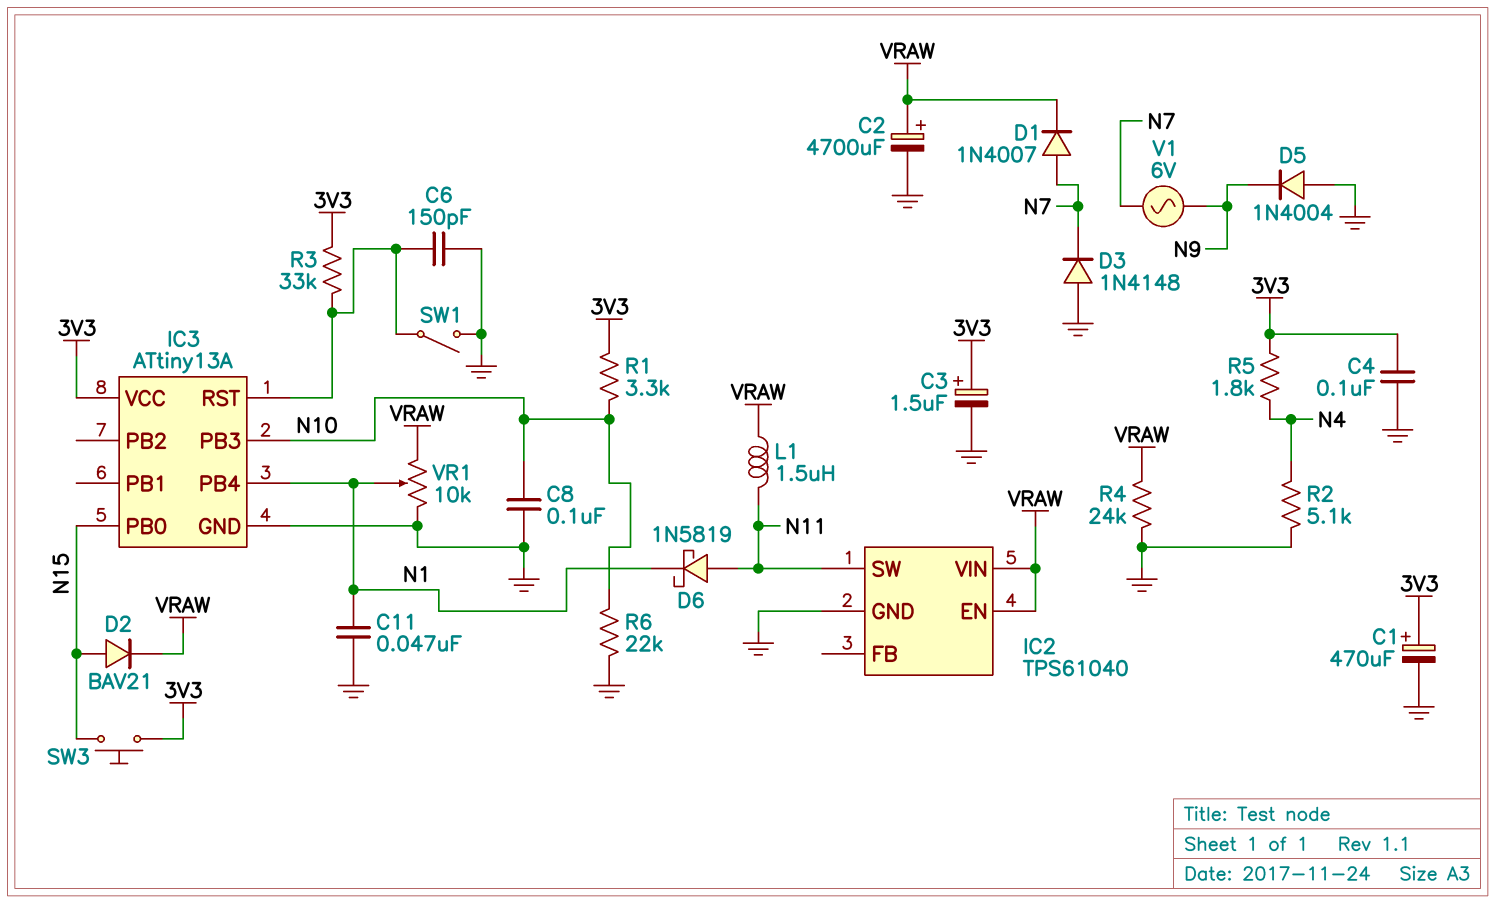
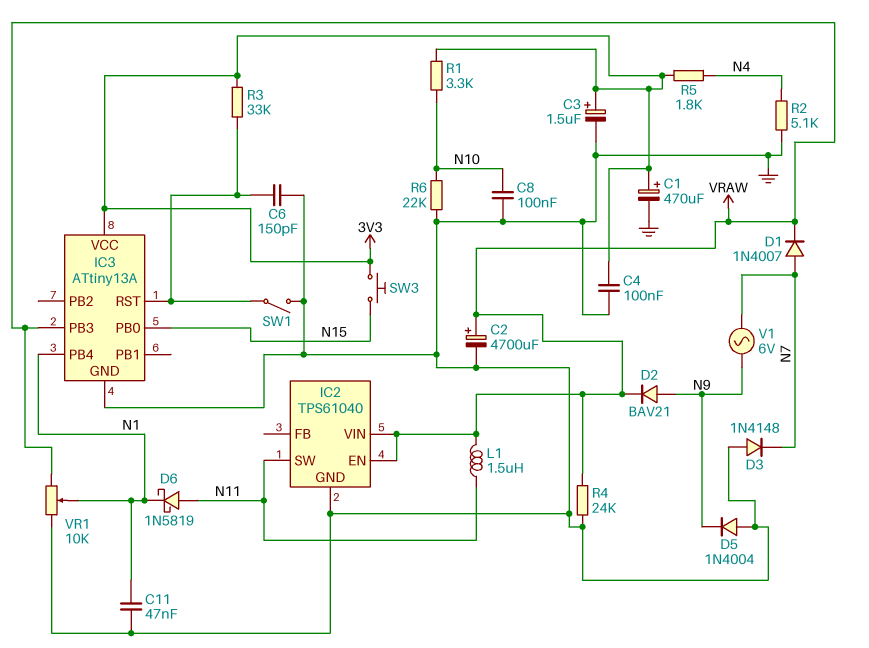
D2: diode BAV21 (A N15, K VRAW) -> diode BAV21 (A N9, K VRAW)
IC3 pin PB3: N10 -> VRAW

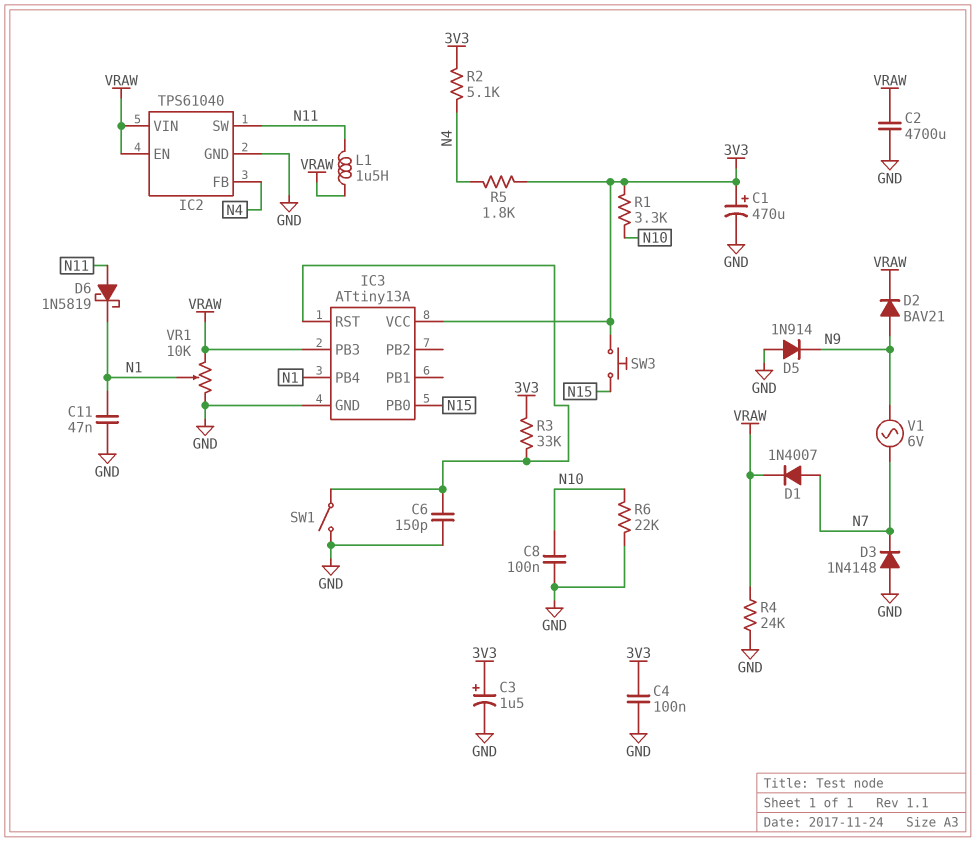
C2: 4700uF (plus VRAW, minus GND) -> 4700uF (GND, VRAW)
D5: diode 1N4004 (A GND, K N9) -> diode 1N914 (A GND, K N9)
IC2 pin FB: none -> N4
R2: 5.1k (GND, N4) -> 5.1k (3V3, N4)

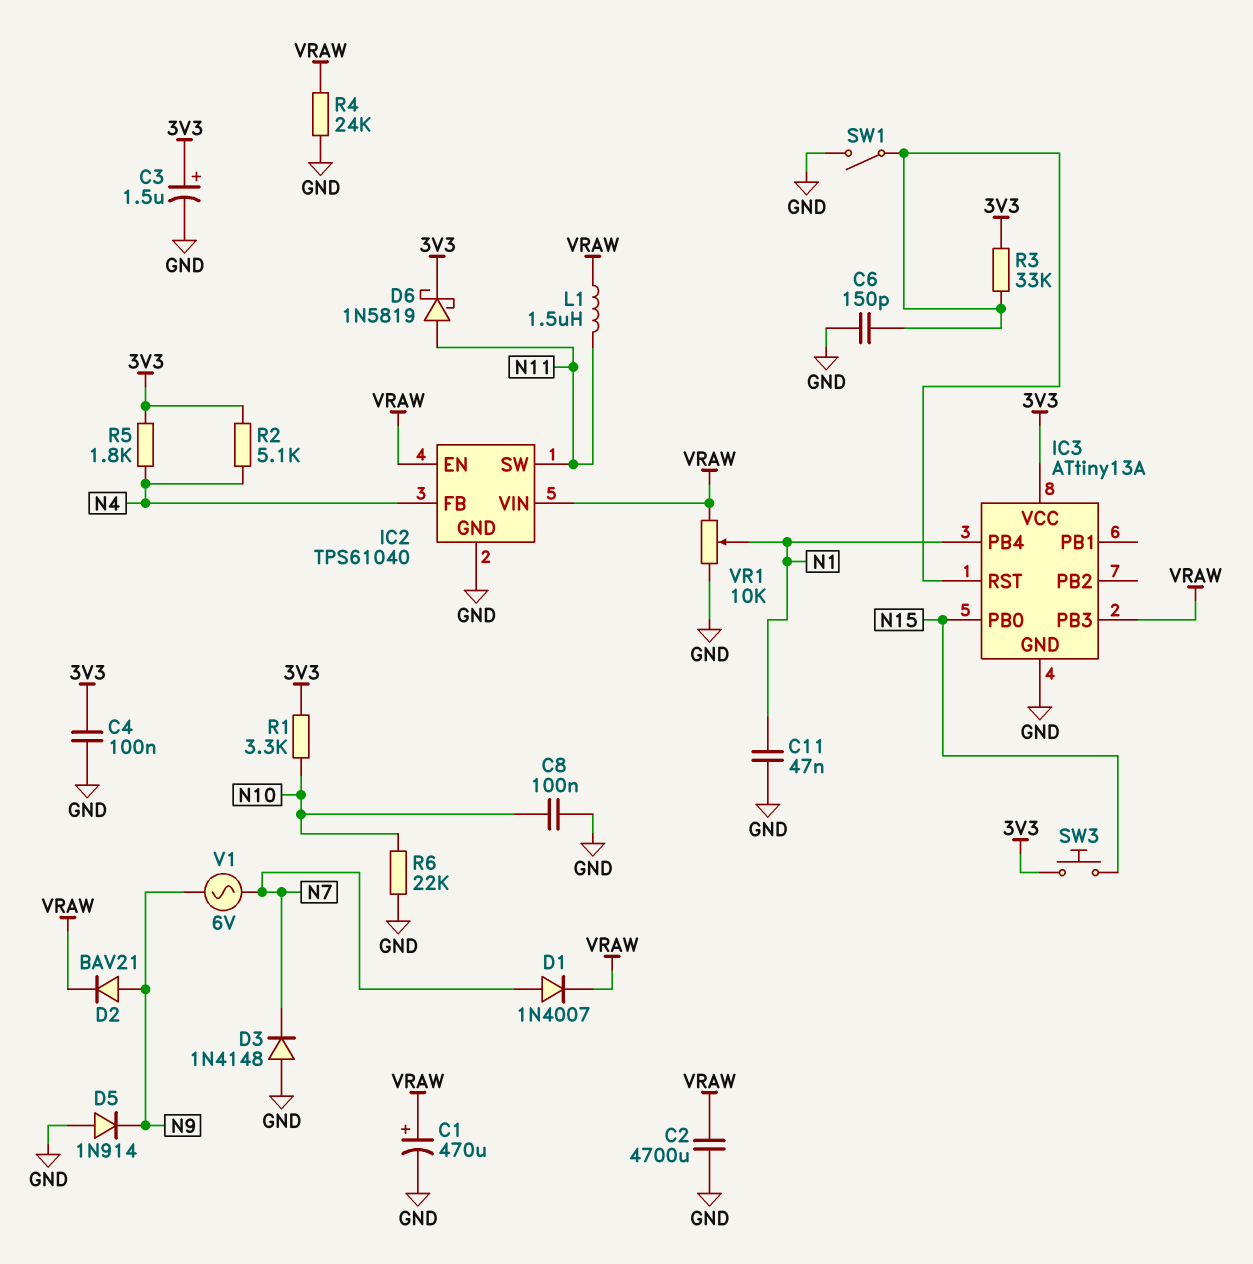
C1: 470uF (plus 3V3, minus GND) -> 470uF (plus VRAW, minus GND)
D6: schottky 1N5819 (A N11, K N1) -> schottky 1N5819 (A N11, K 3V3)

